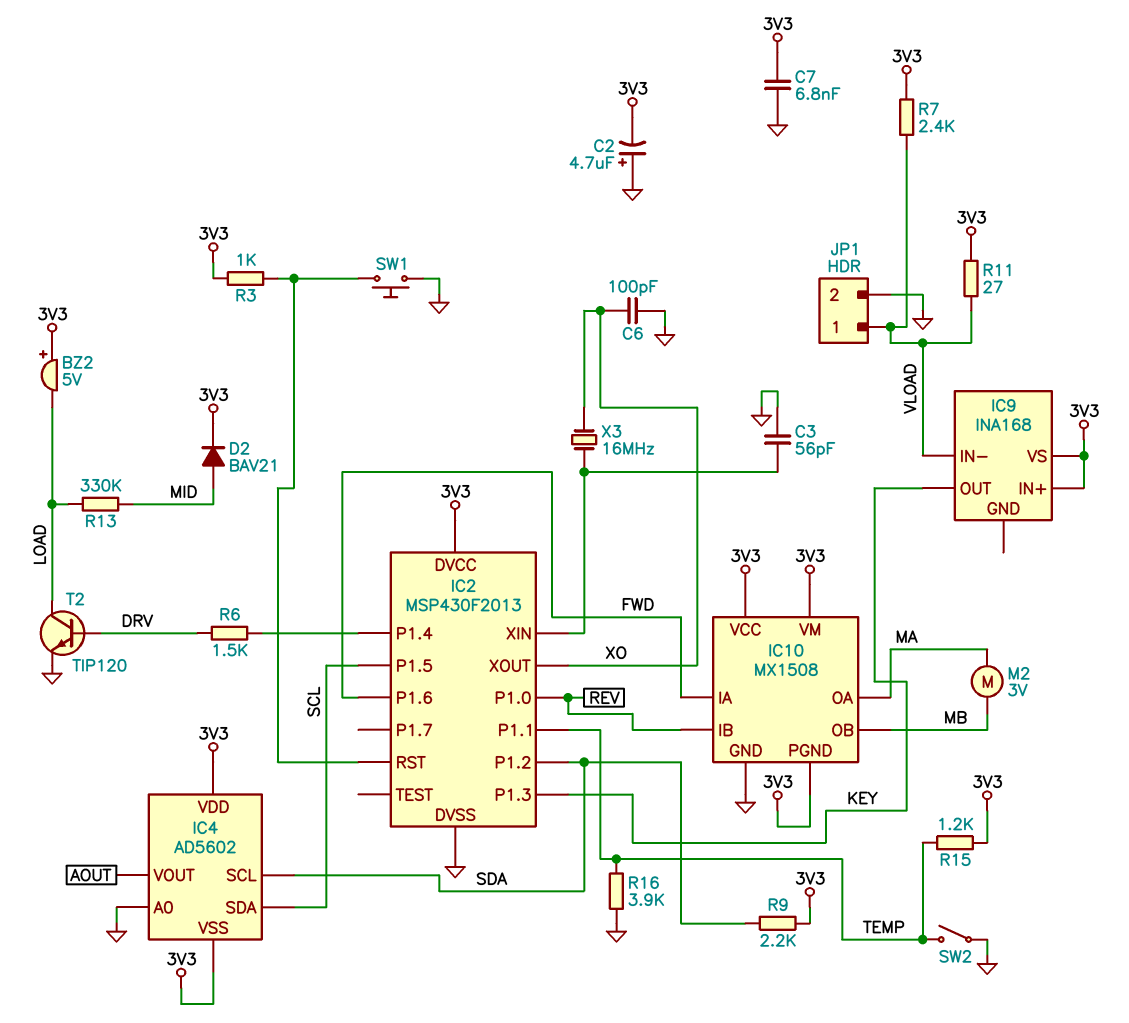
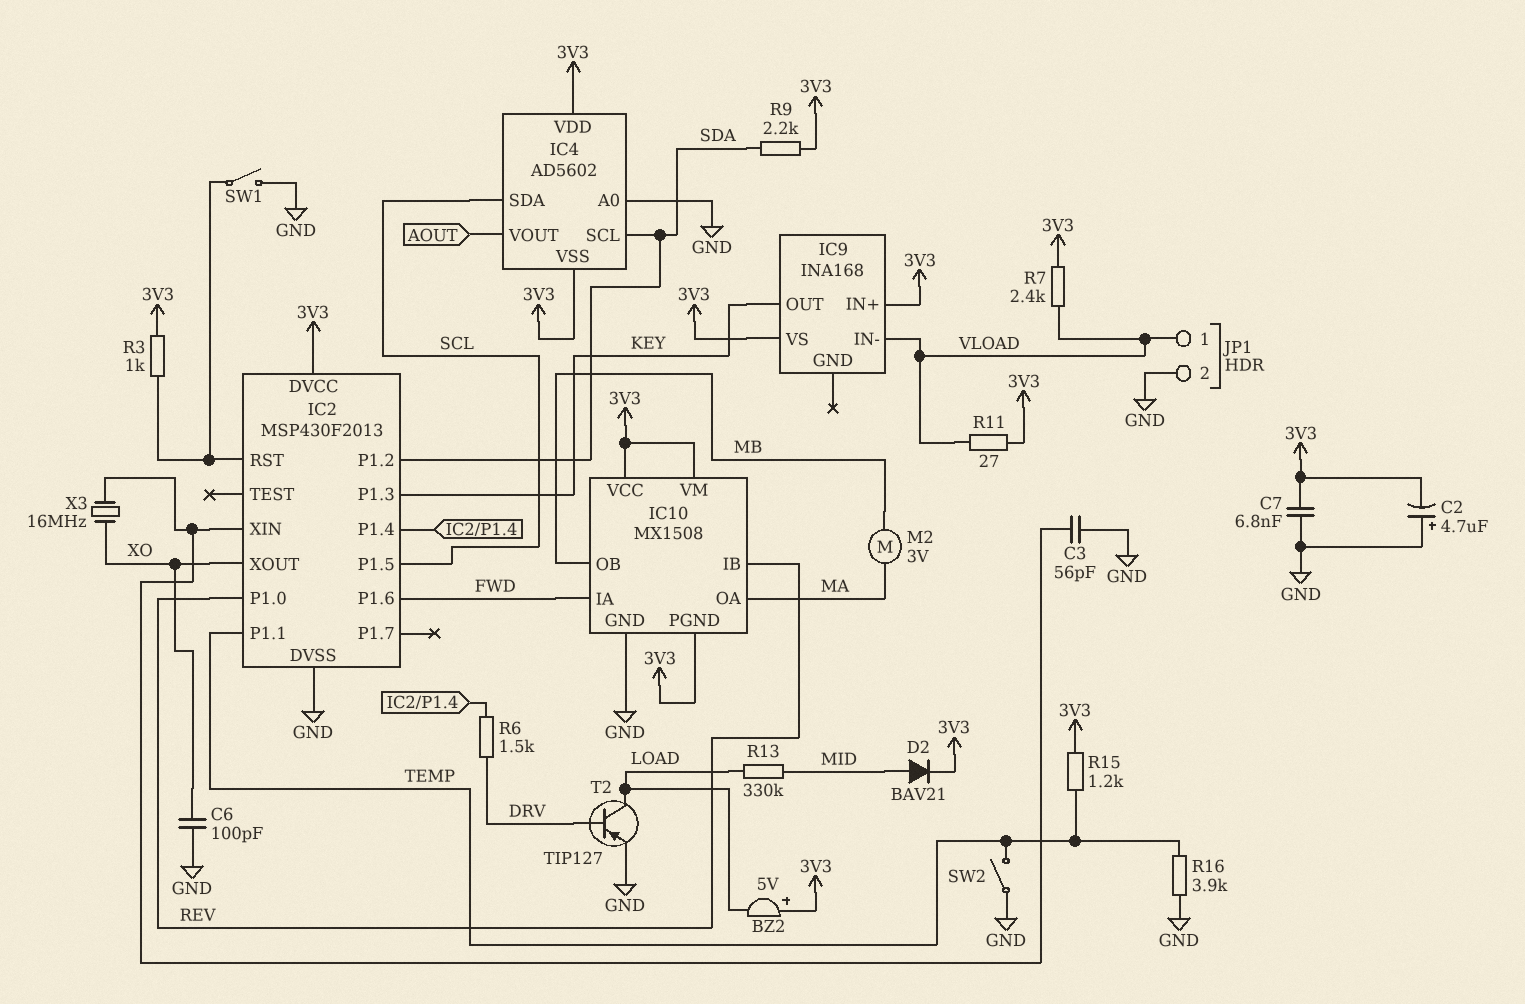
SW1: button (GND, IC2/RST) -> switch (GND, IC2/RST)
T2: NPN TIP120 (B DRV, C LOAD, E GND) -> PNP TIP127 (B DRV, C LOAD, E GND)

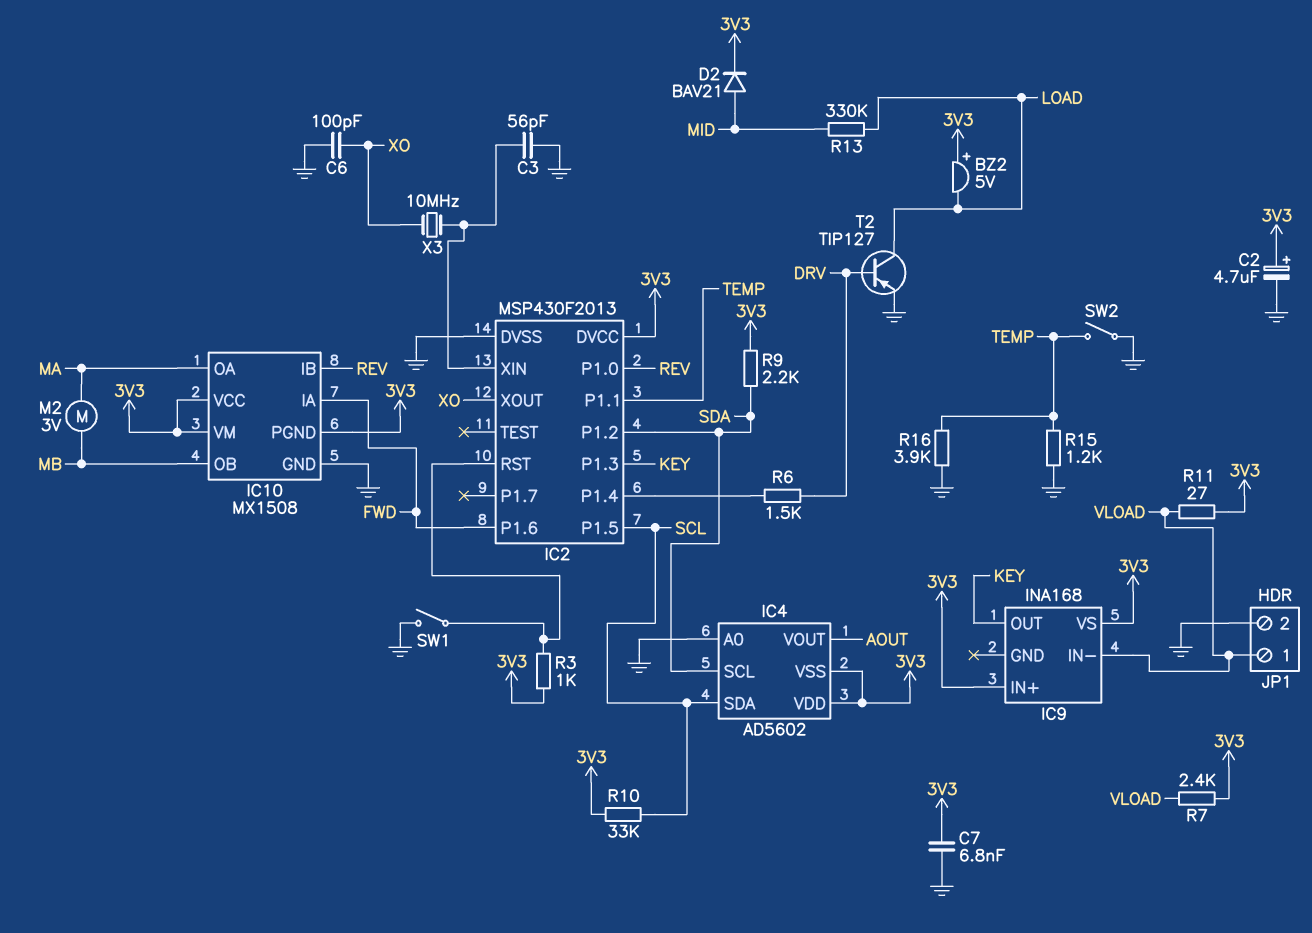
C2: 4.7uF (plus GND, minus 3V3) -> 4.7uF (plus 3V3, minus GND)
R10: none -> 33k (3V3, SCL)
R15: 1.2k (3V3, TEMP) -> 1.2k (GND, TEMP)
X3: 16MHz (IC2/XIN, XO) -> 10MHz (IC2/XIN, XO)

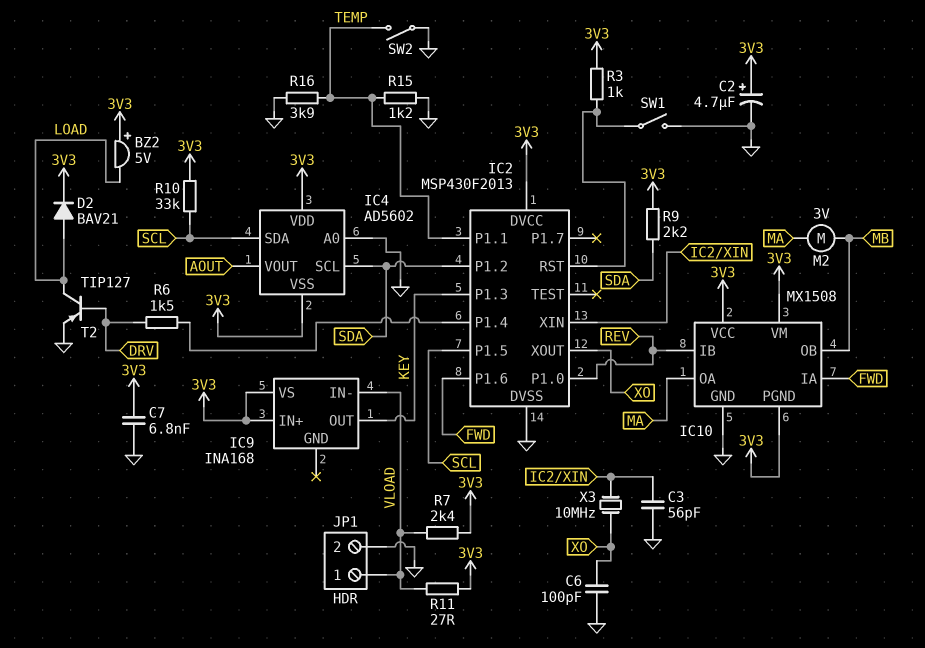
D2: diode BAV21 (A MID, K 3V3) -> diode BAV21 (A LOAD, K 3V3)
R13: 330k (LOAD, MID) -> none

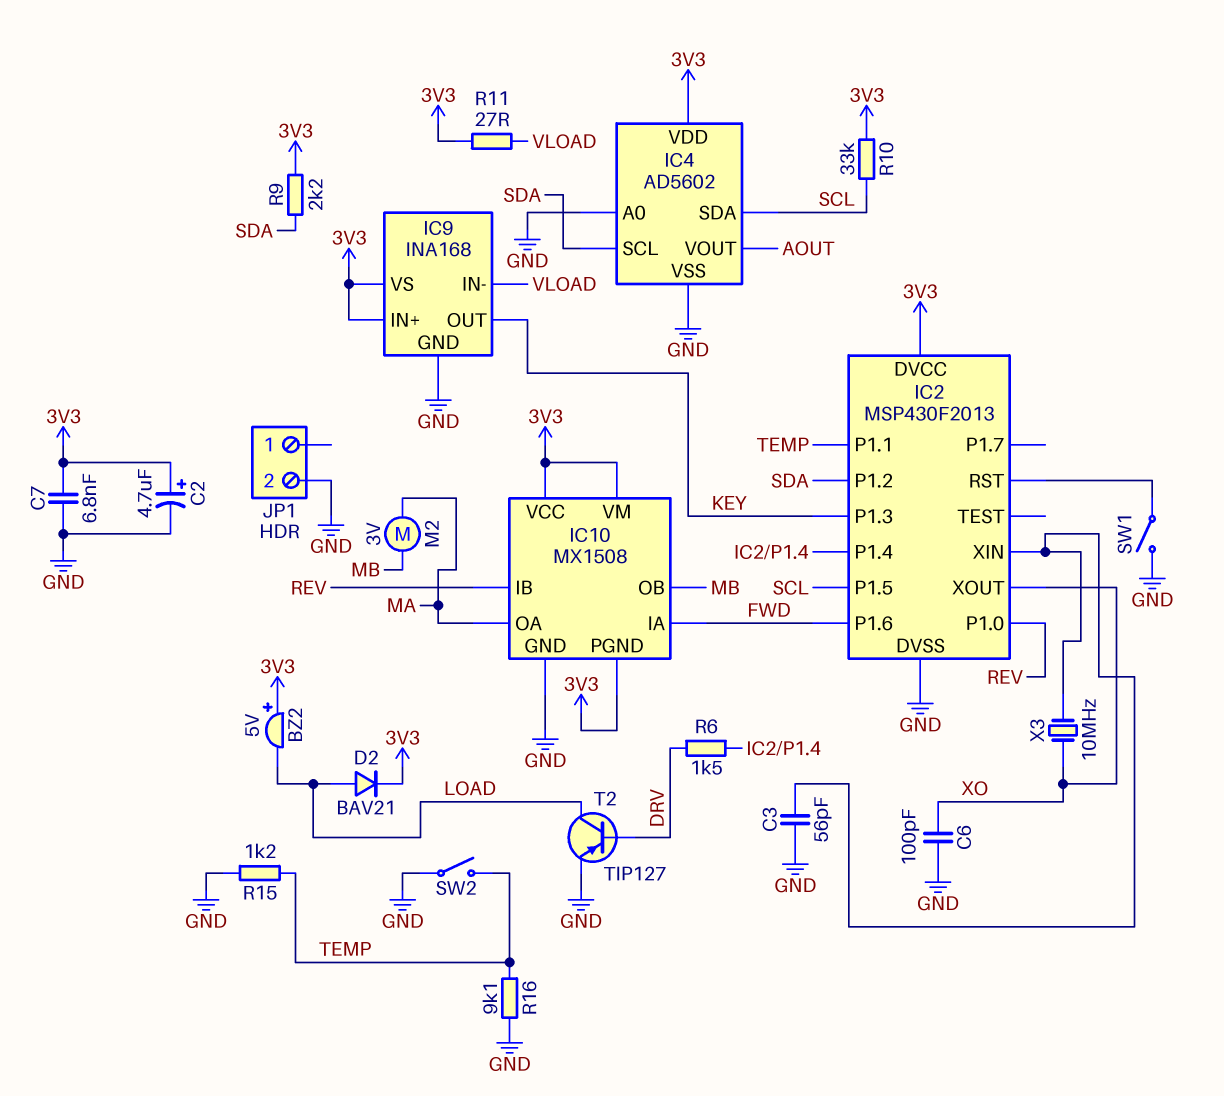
IC4 pin VSS: 3V3 -> GND
IC9 pin GND: none -> GND
JP1 pin 1: VLOAD -> none
R3: 1k (3V3, IC2/RST) -> none
R7: 2.4k (3V3, VLOAD) -> none
R16: 3.9k (GND, TEMP) -> 9.1k (GND, TEMP)

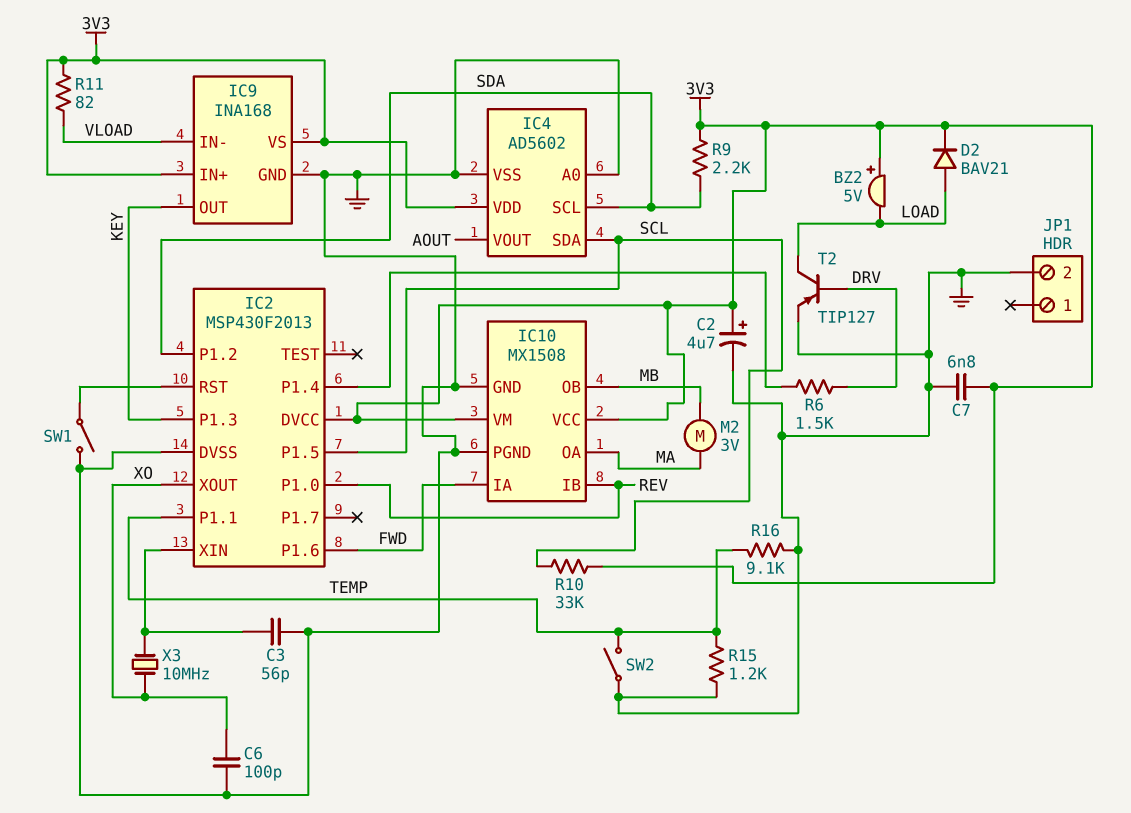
IC10 pin PGND: 3V3 -> GND
R11: 27 (3V3, VLOAD) -> 82 (3V3, VLOAD)

